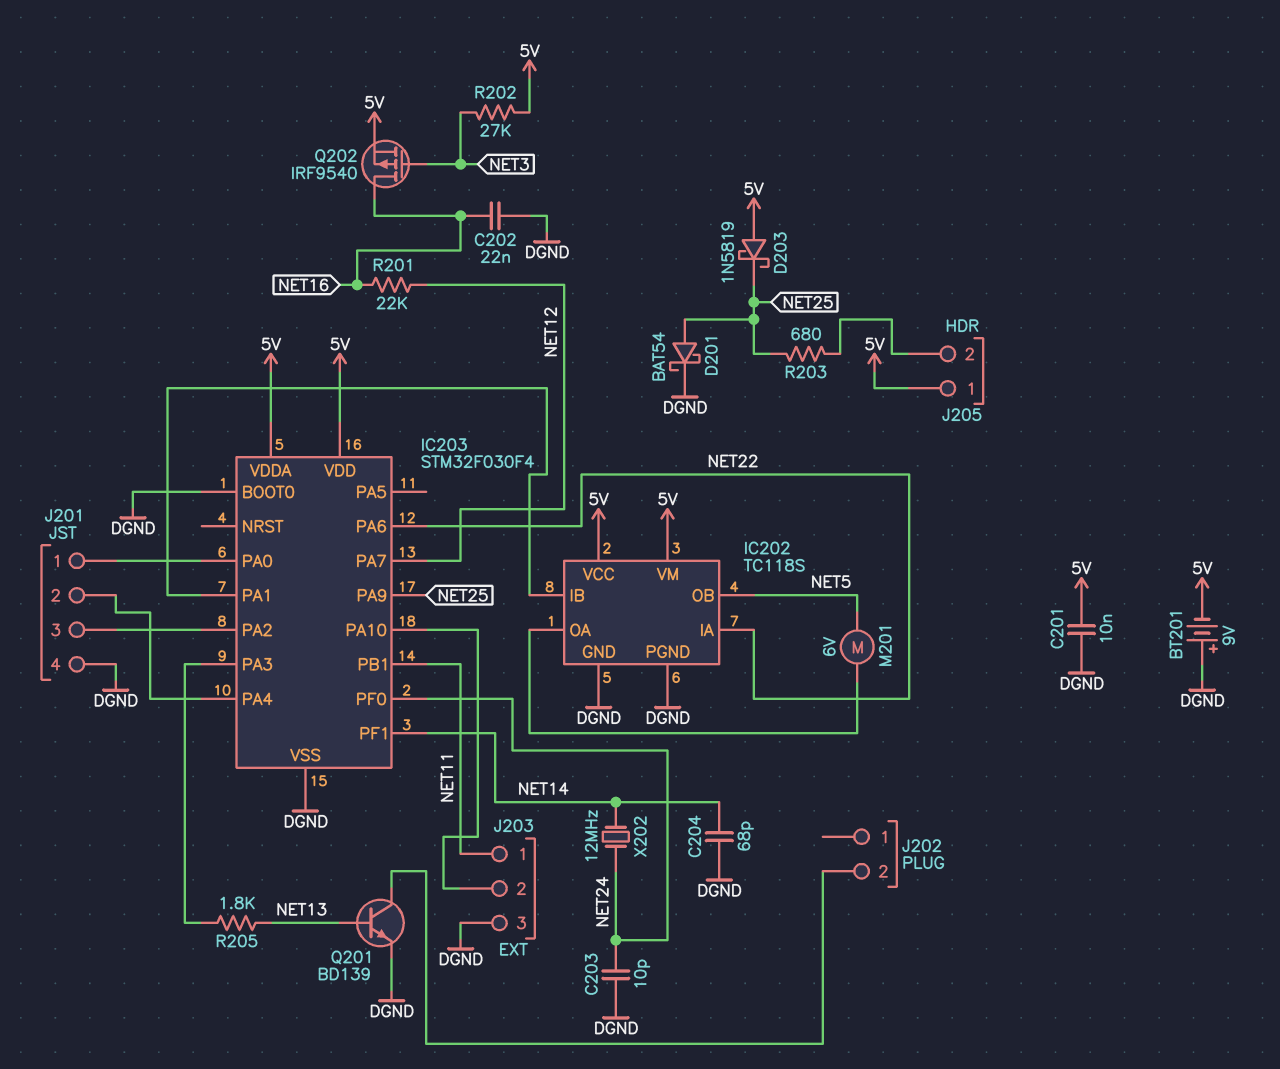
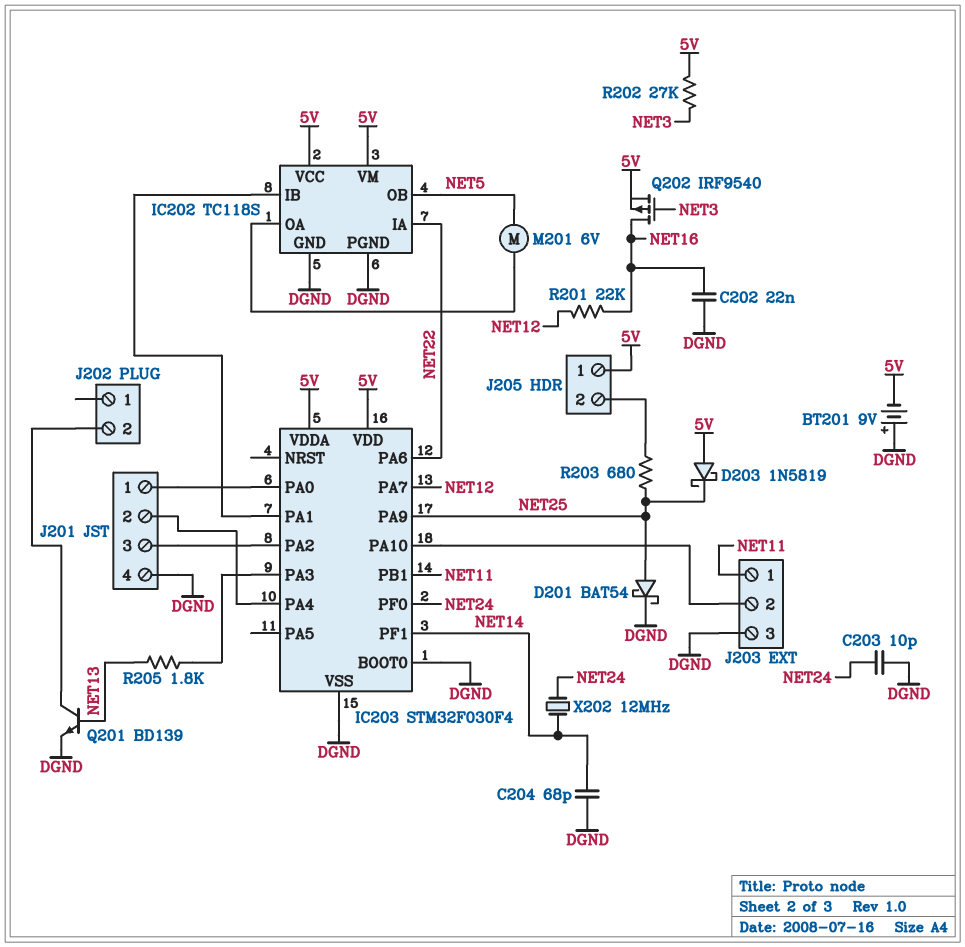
C201: 10nF (5V, DGND) -> none

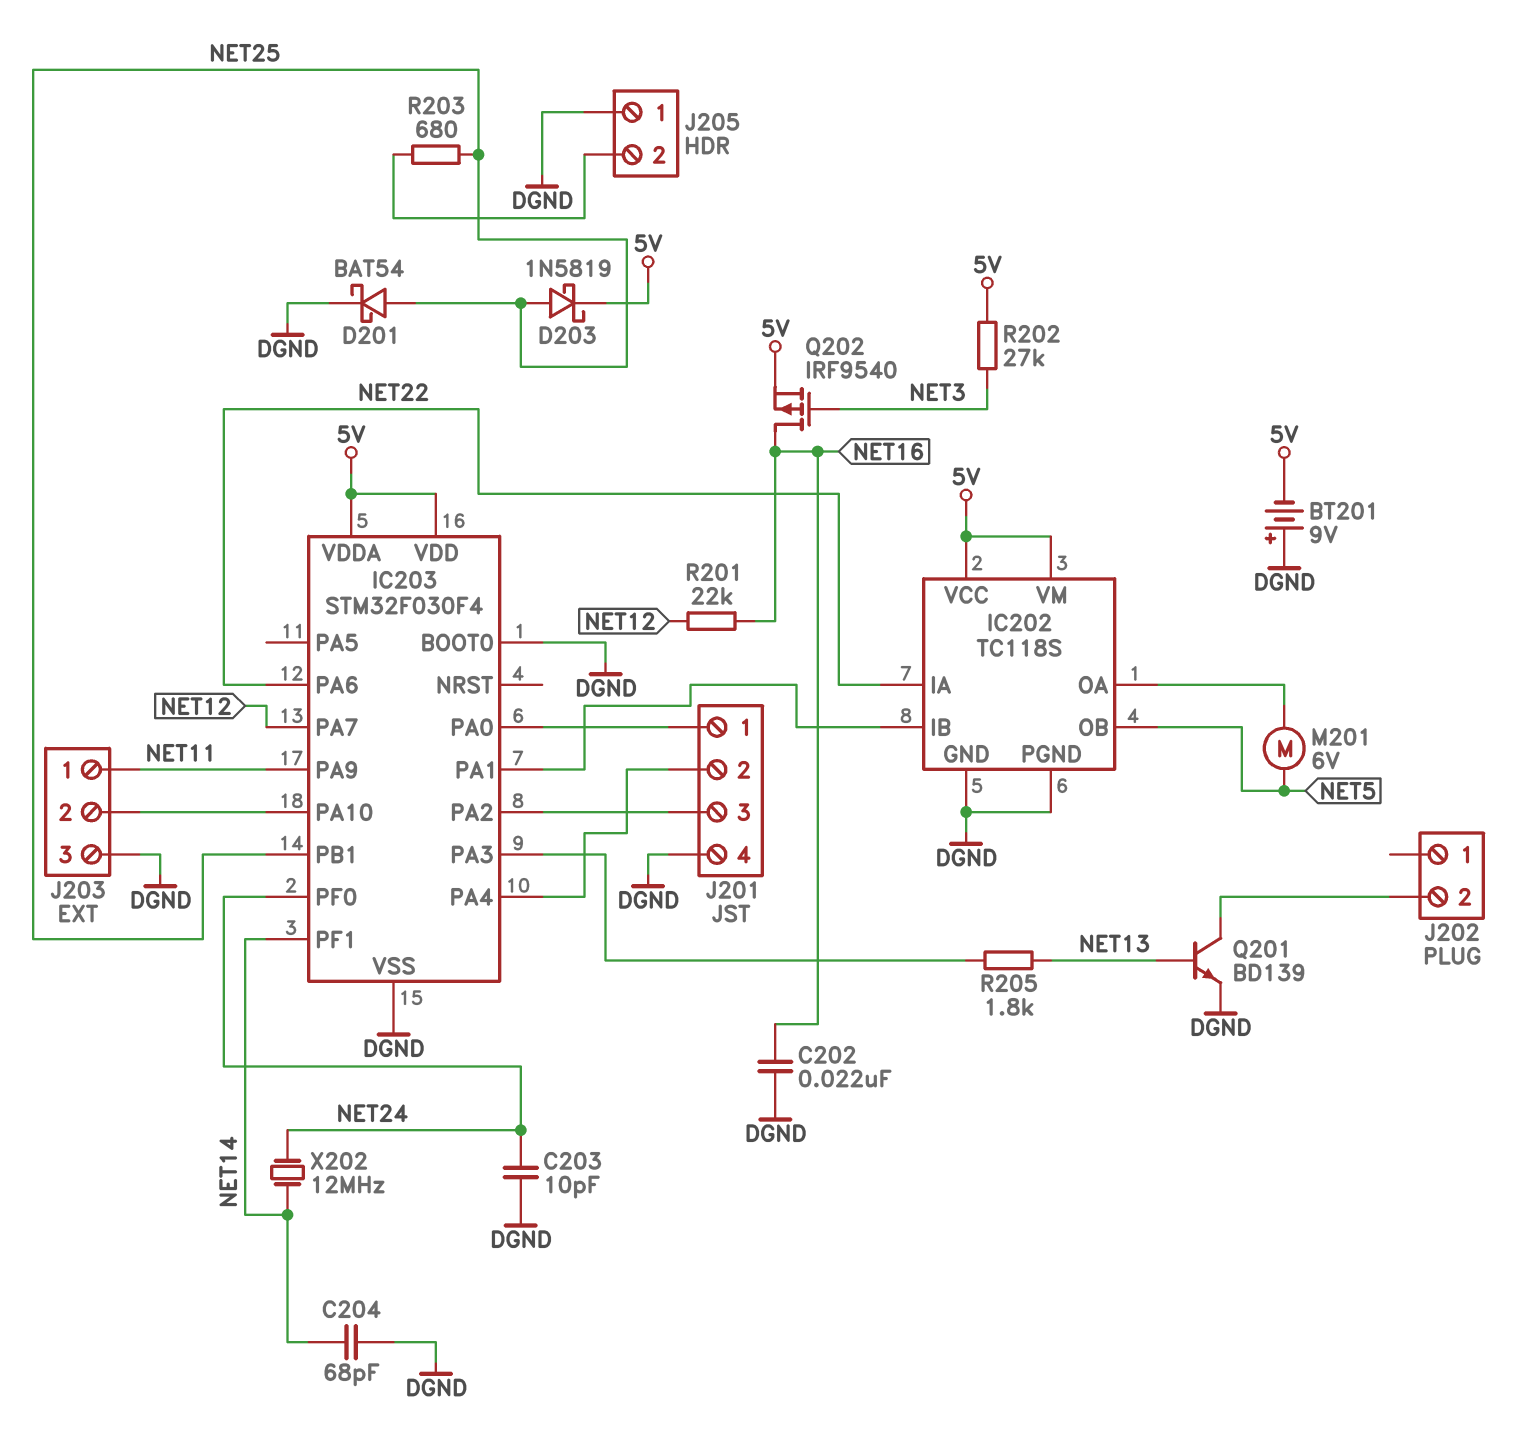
D203: schottky 1N5819 (A 5V, K NET25) -> schottky 1N5819 (A NET25, K 5V)
IC203 pin PA9: NET25 -> NET11
IC203 pin PB1: NET11 -> NET25
J205 pin 1: 5V -> DGND

